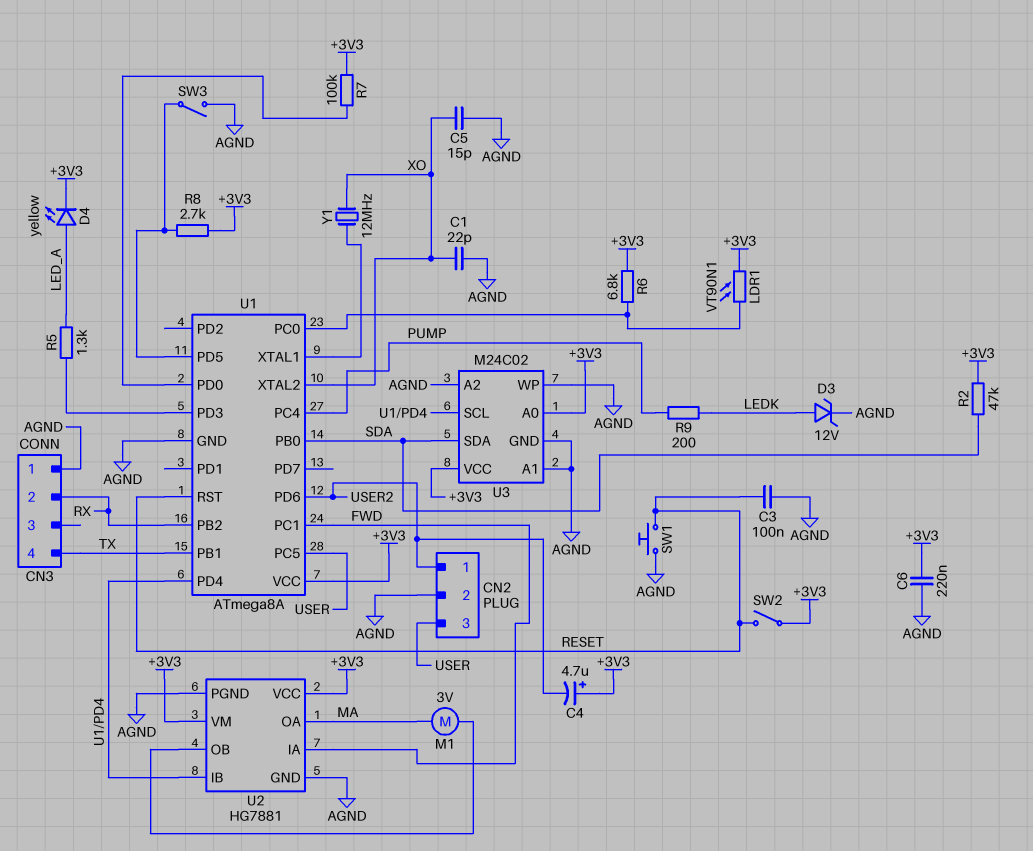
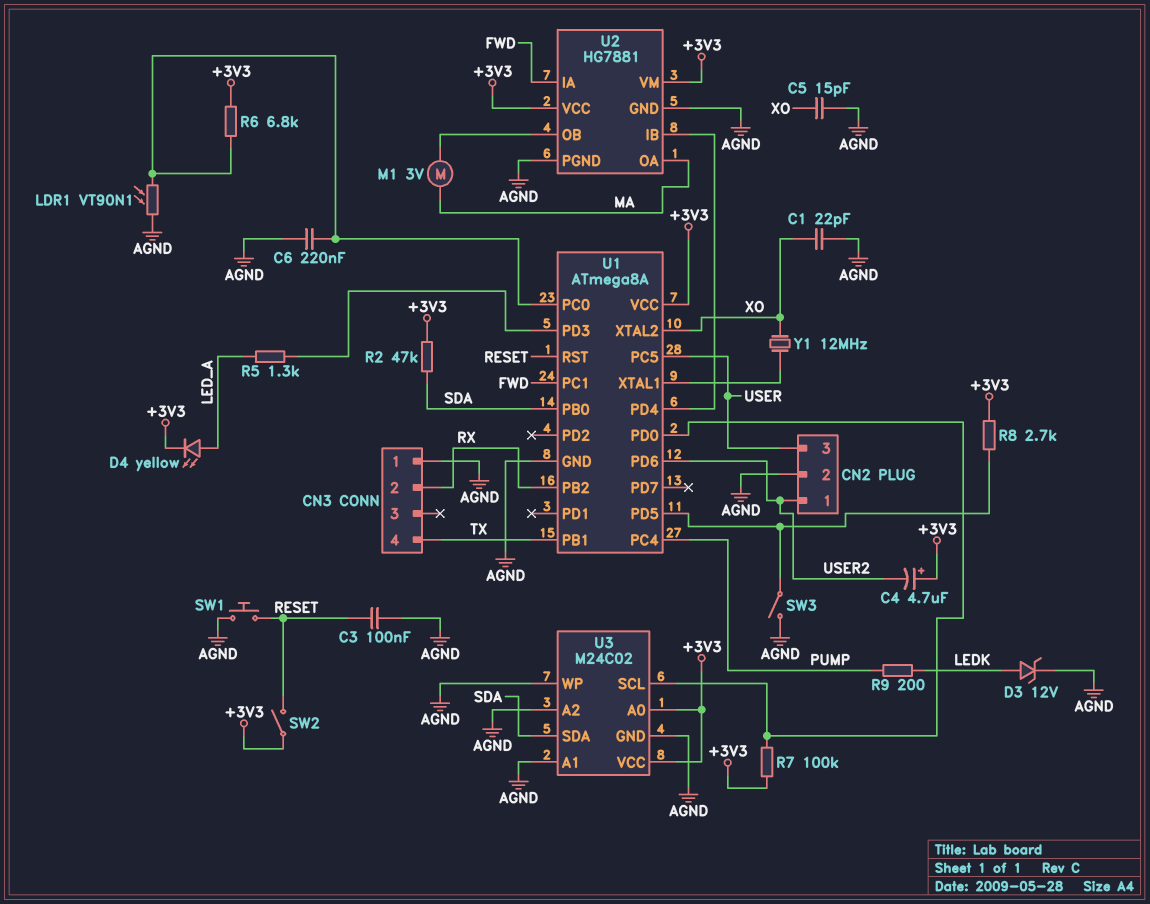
C6: 220nF (+3V3, AGND) -> 220nF (AGND, U1/PC0)
LDR1: VT90N1 (+3V3, U1/PC0) -> VT90N1 (AGND, U1/PC0)
U3 pin SCL: U1/PD4 -> U1/PD0

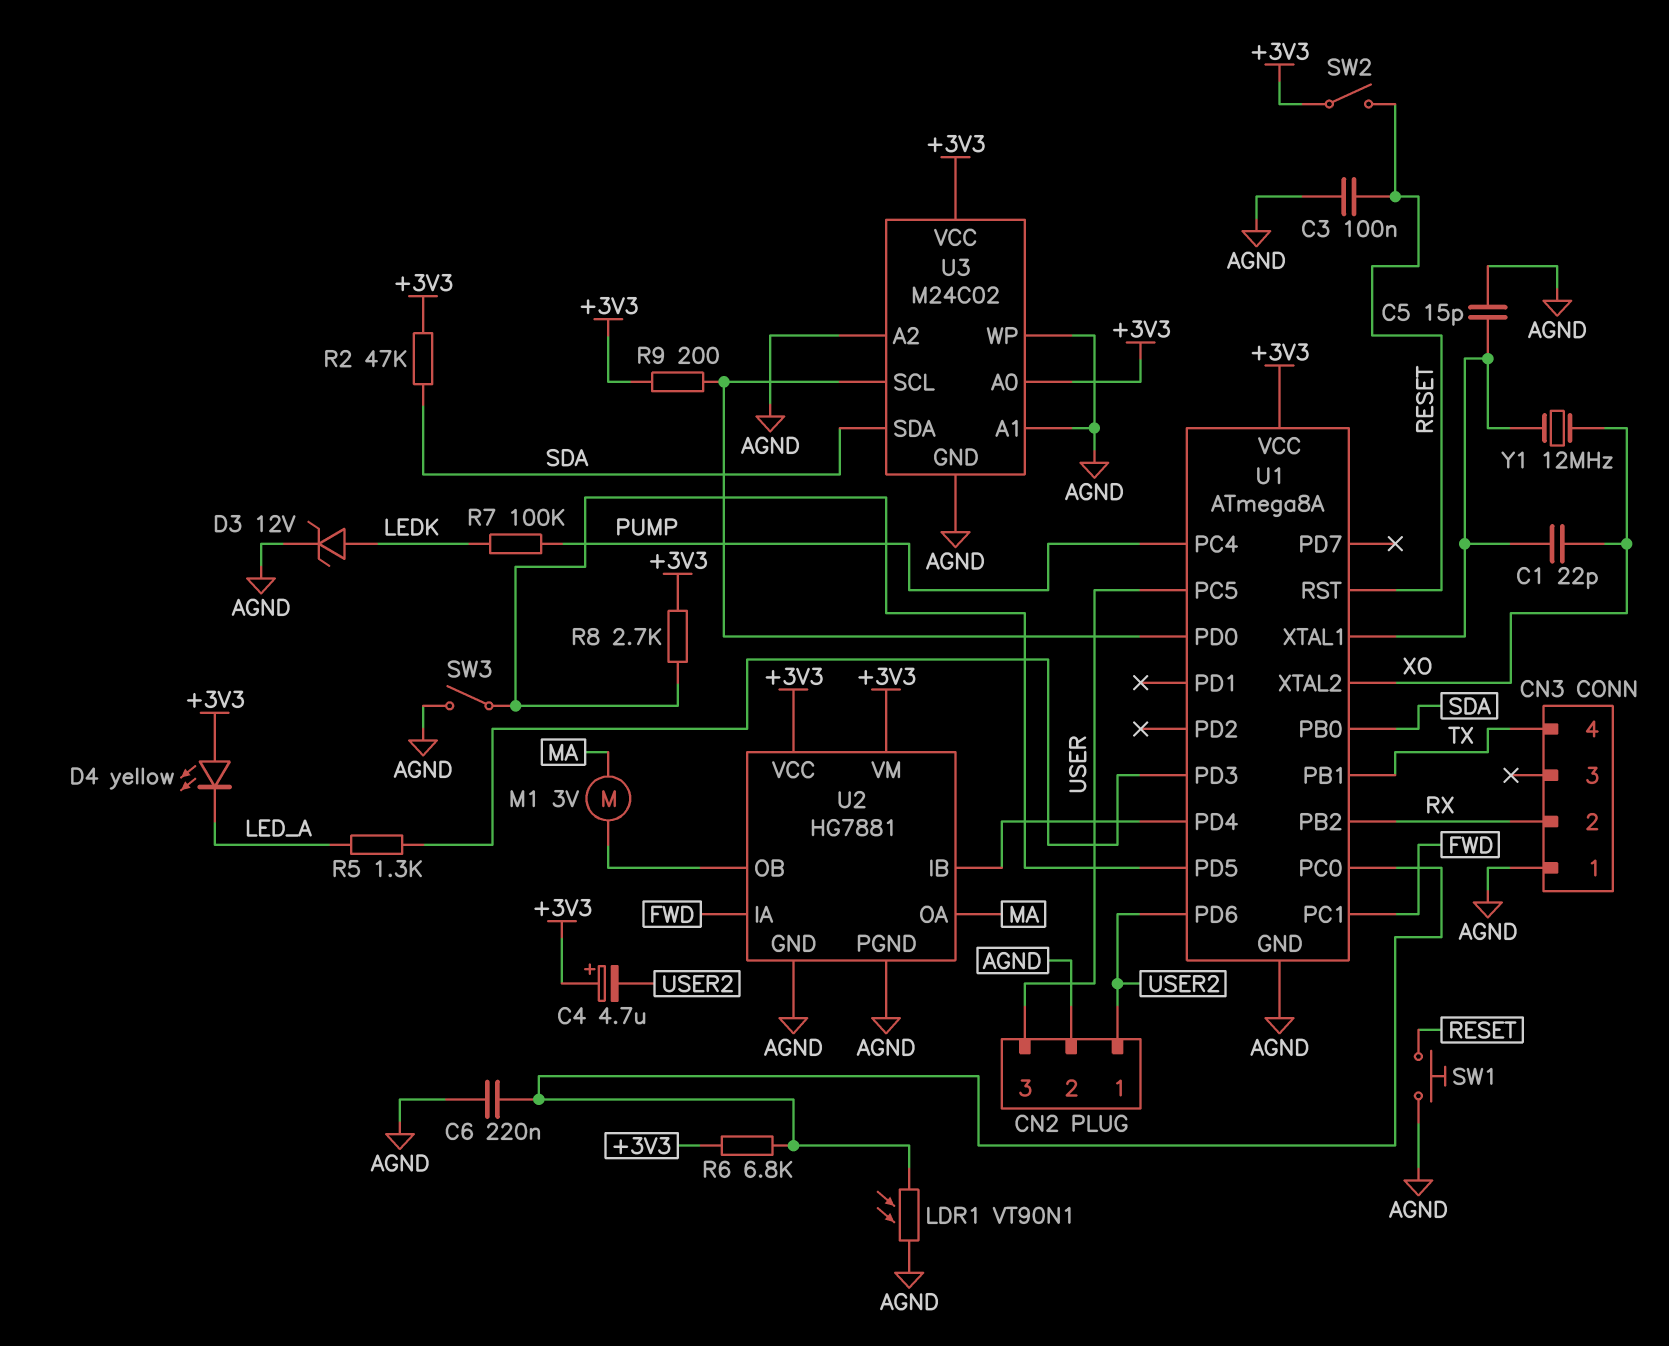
C1: 22pF (AGND, XO) -> 22pF (U1/XTAL1, XO)
C5: 15pF (AGND, XO) -> 15pF (AGND, U1/XTAL1)
D4: LED yellow (A LED_A, K +3V3) -> LED yellow (A +3V3, K LED_A)
R7: 100k (+3V3, U1/PD0) -> 100k (LEDK, PUMP)
R9: 200 (LEDK, PUMP) -> 200 (+3V3, U1/PD0)

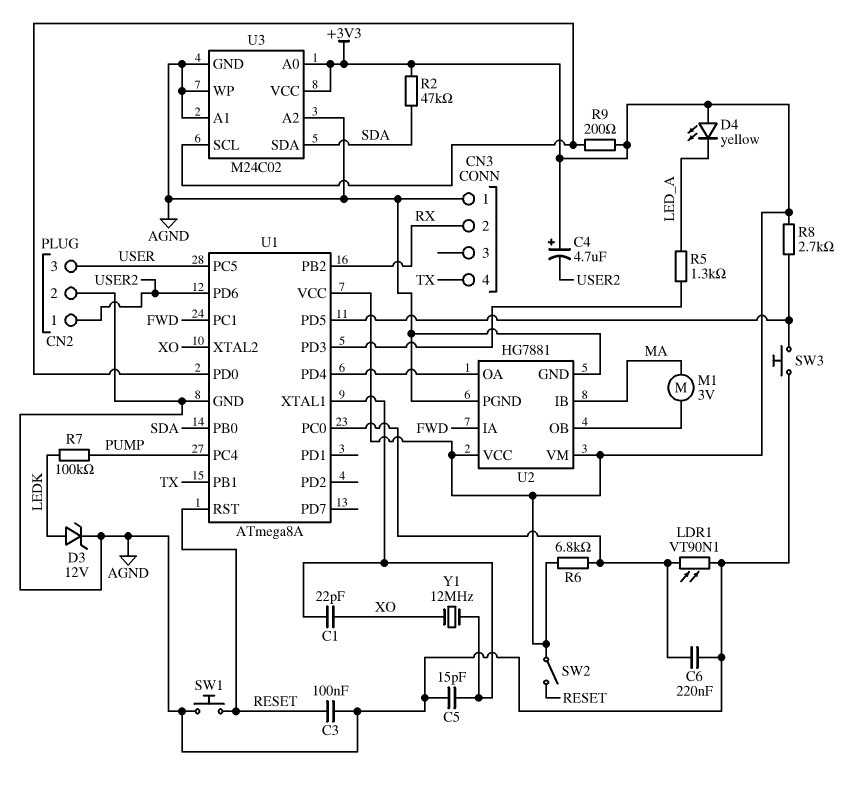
SW3: switch (AGND, U1/PD5) -> button (AGND, U1/PD5)
U2 pin IB: U1/PD4 -> MA
U2 pin OA: MA -> U1/PD4

